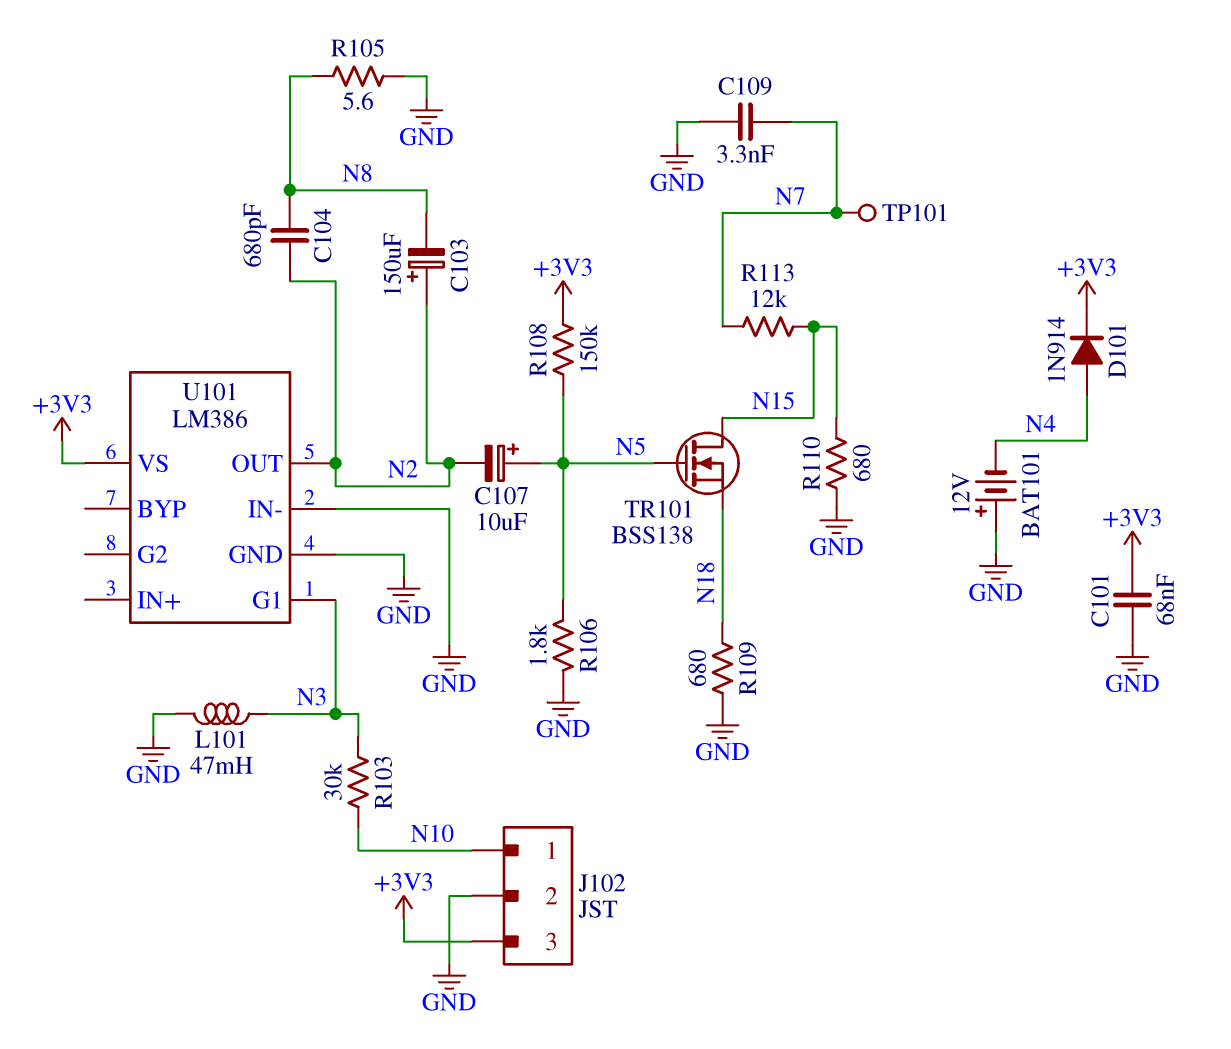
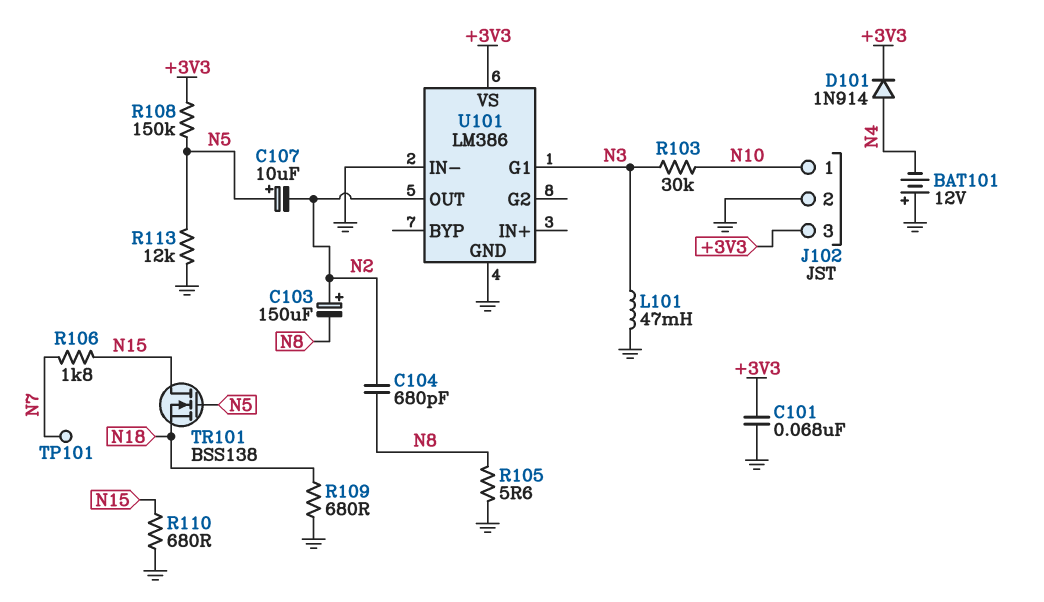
C109: 3.3nF (GND, N7) -> none
R106: 1.8k (GND, N5) -> 1.8k (N7, N15)
R113: 12k (N7, N15) -> 12k (GND, N5)

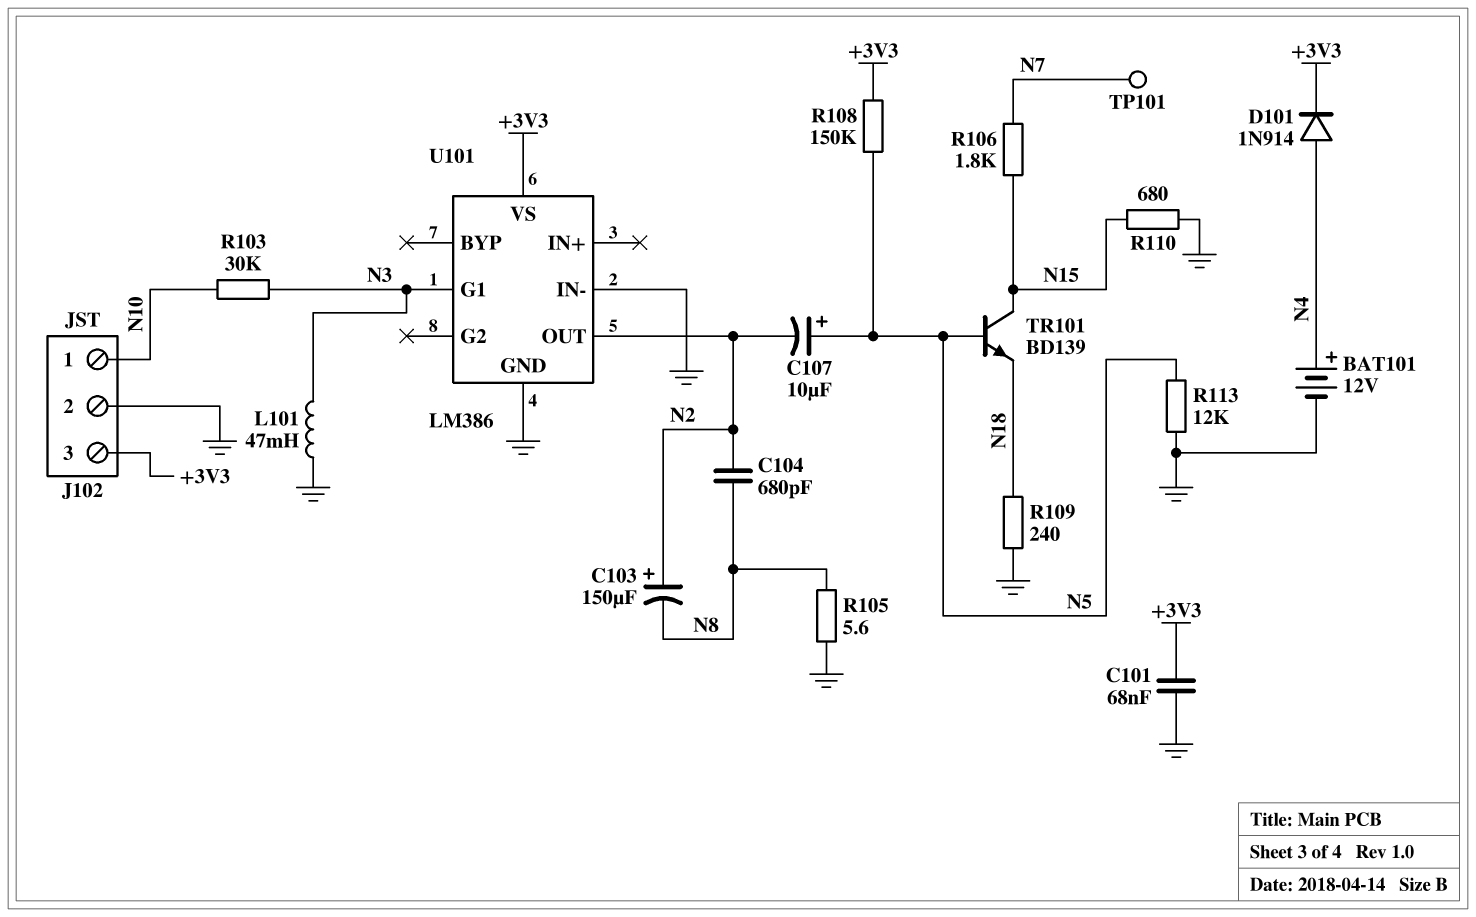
BAT101: 12V (plus GND, minus N4) -> 12V (plus N4, minus GND)
R109: 680 (GND, N18) -> 240 (GND, N18)
TR101: NMOS BSS138 (G N5, D N15, S N18) -> NPN BD139 (B N5, C N15, E N18)

